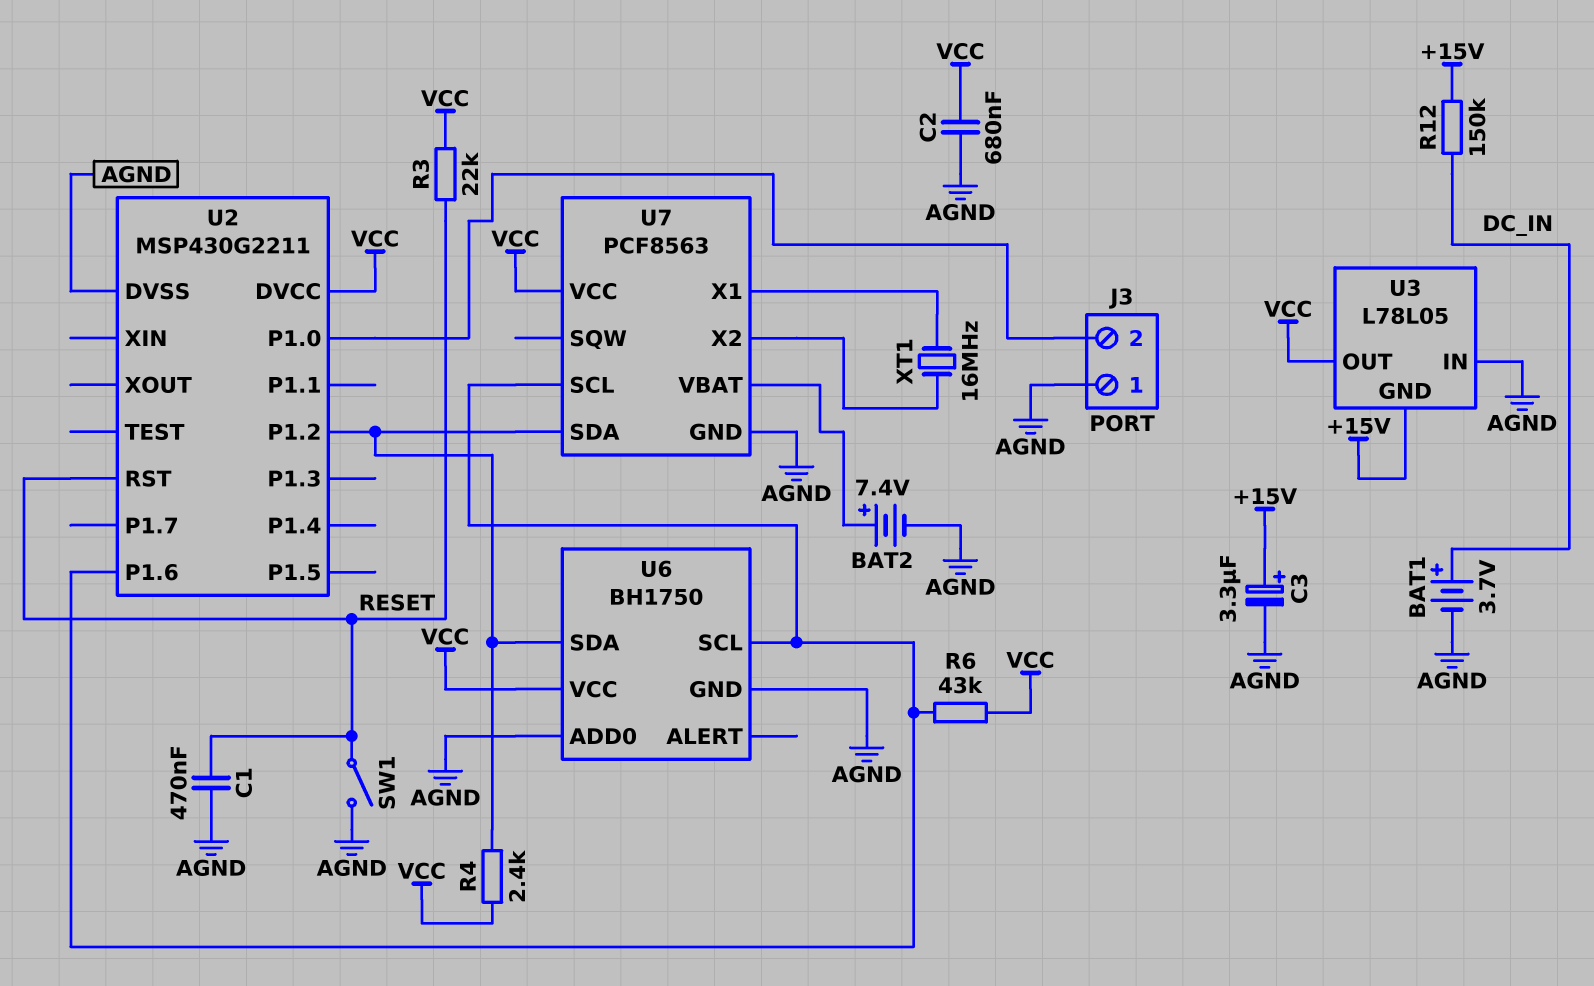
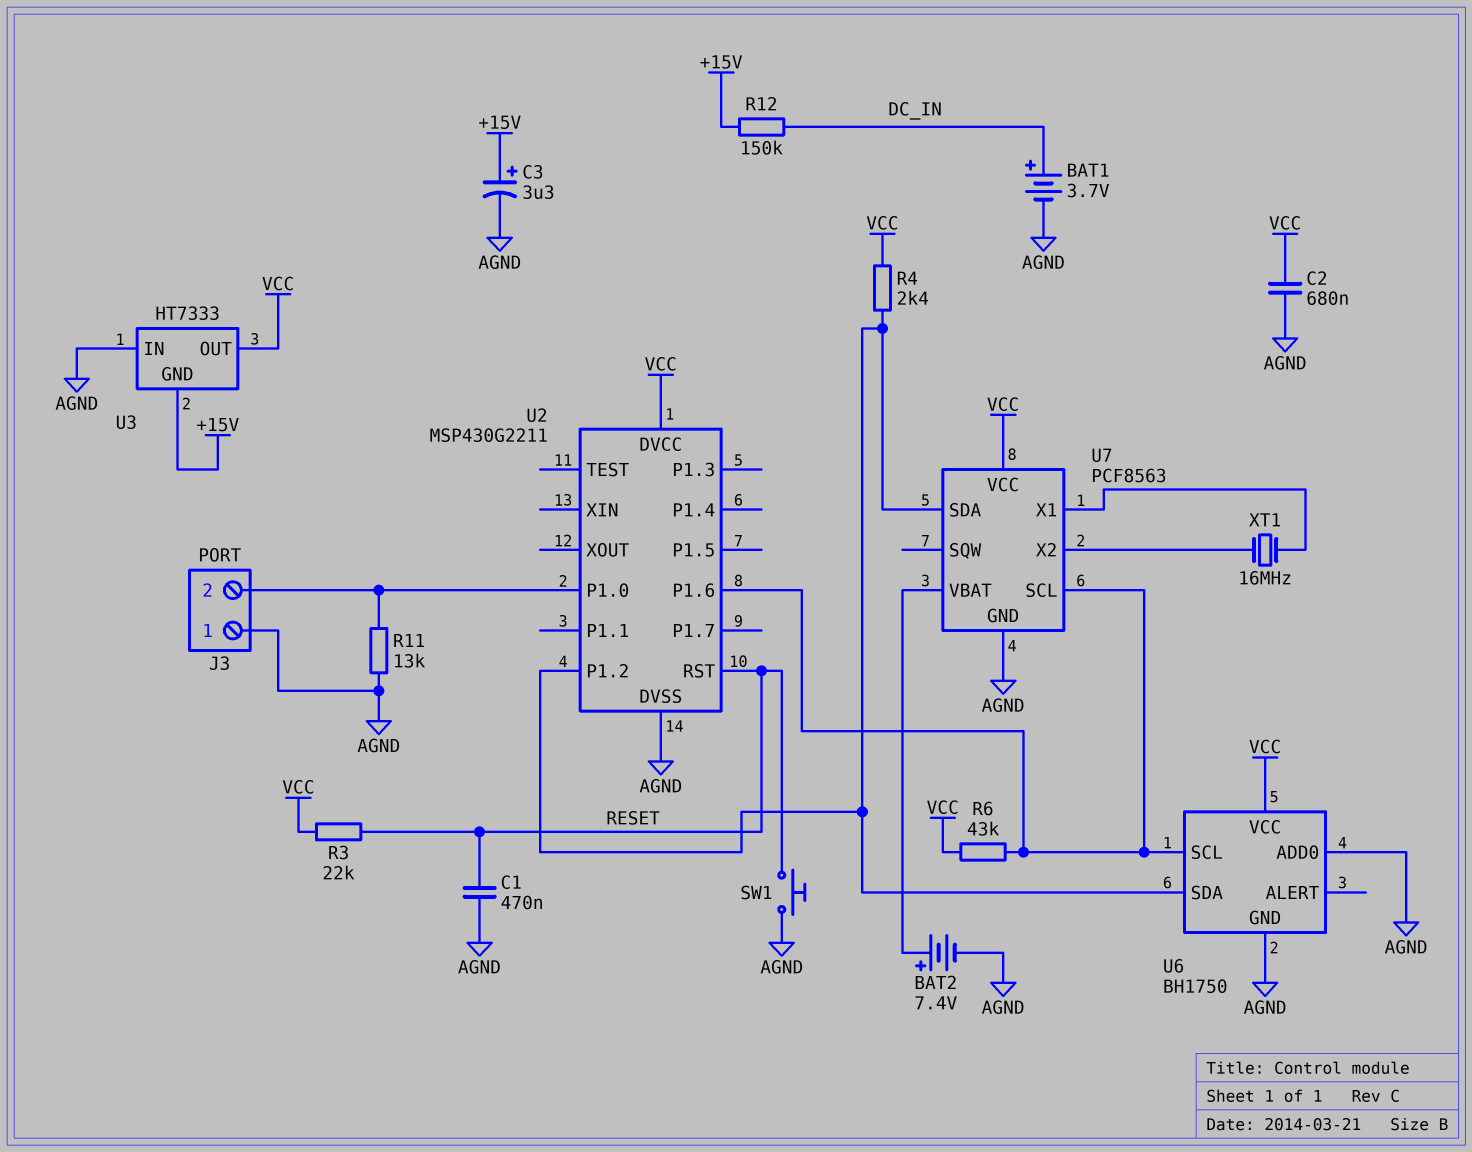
R11: none -> 13k (AGND, J3/2)
SW1: switch (AGND, RESET) -> button (AGND, RESET)
U3: L78L05 -> HT7333

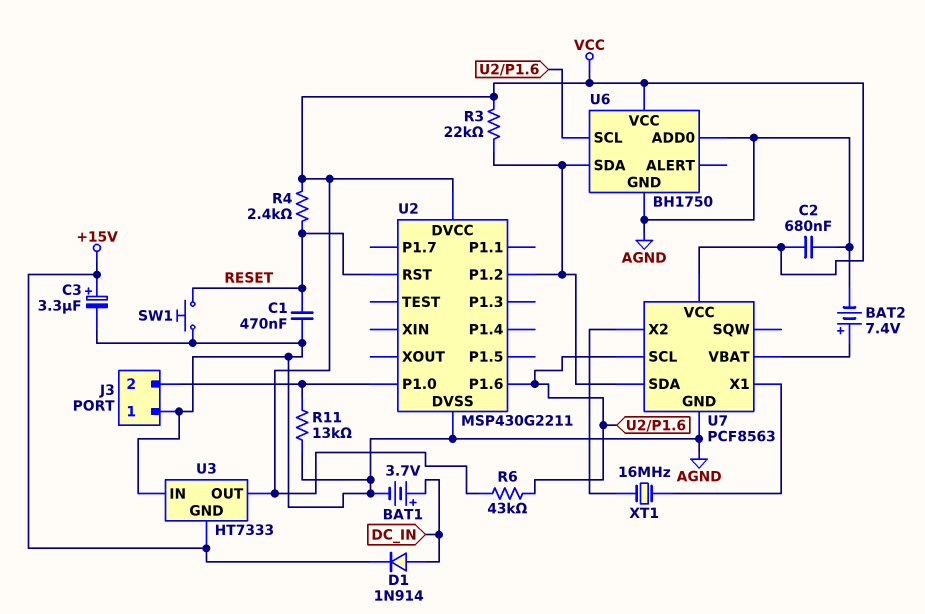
D1: none -> diode 1N914 (A DC_IN, K +15V)
R3: 22k (RESET, VCC) -> 22k (U2/P1.2, VCC)
R4: 2.4k (U2/P1.2, VCC) -> 2.4k (RESET, VCC)
R12: 150k (+15V, DC_IN) -> none

